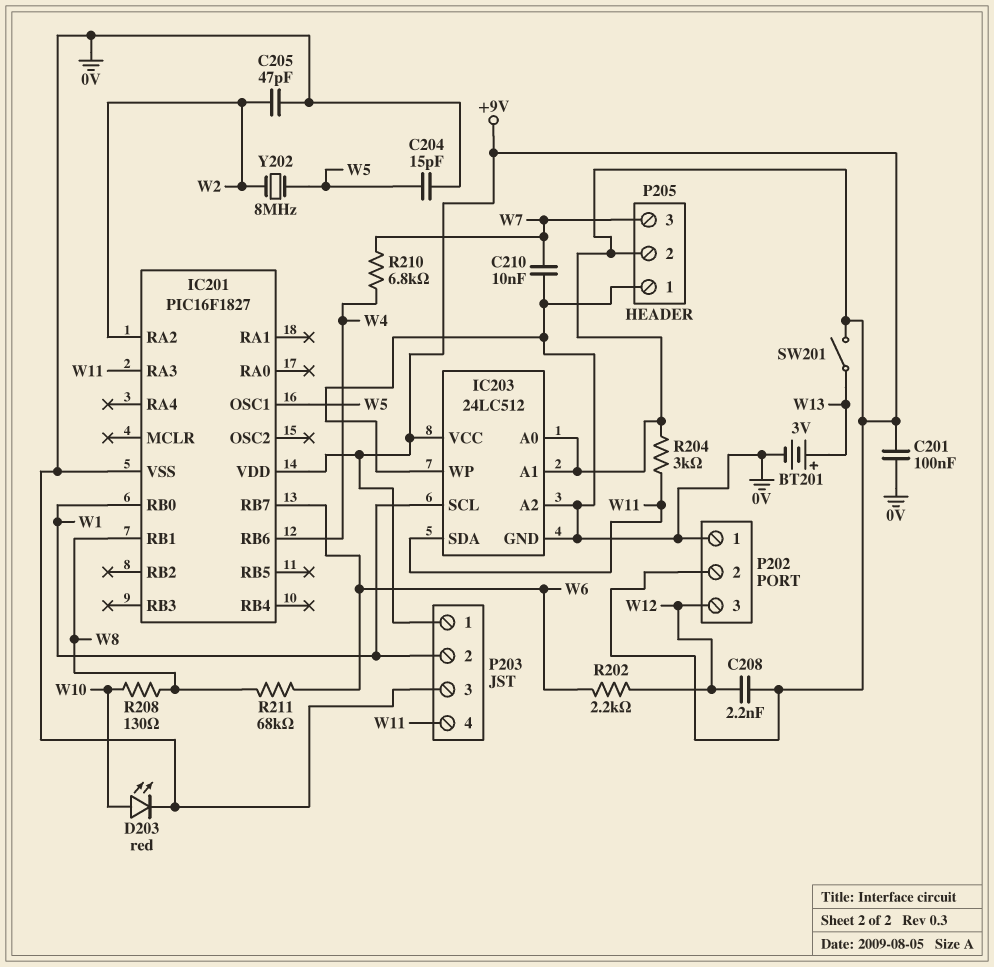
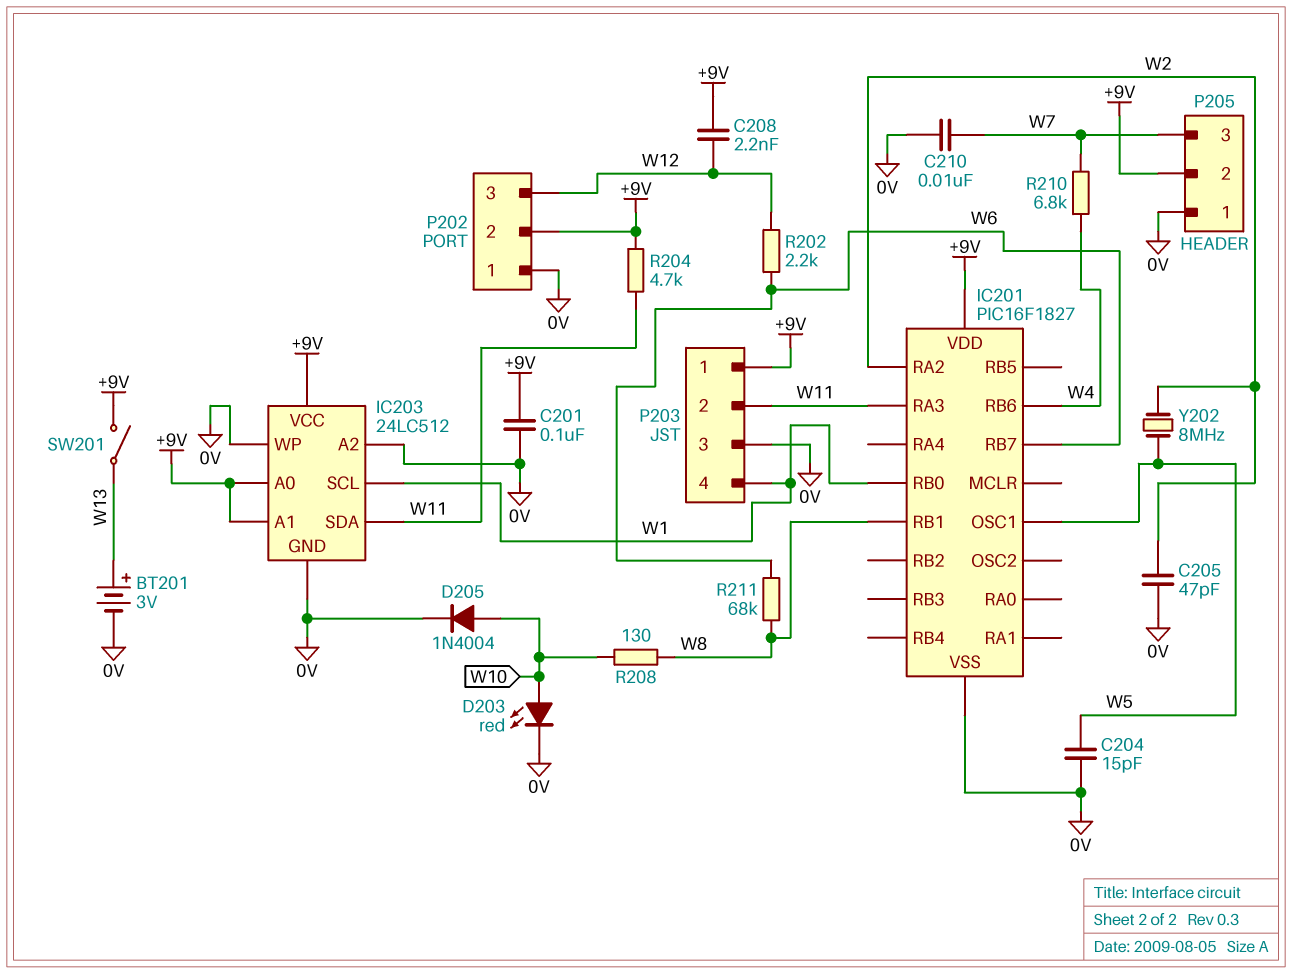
D205: none -> diode 1N4004 (A W10, K 0V)
P203 pin 2: W1 -> W11
P203 pin 4: W11 -> W1
R204: 3k (+9V, W11) -> 4.7k (+9V, W11)

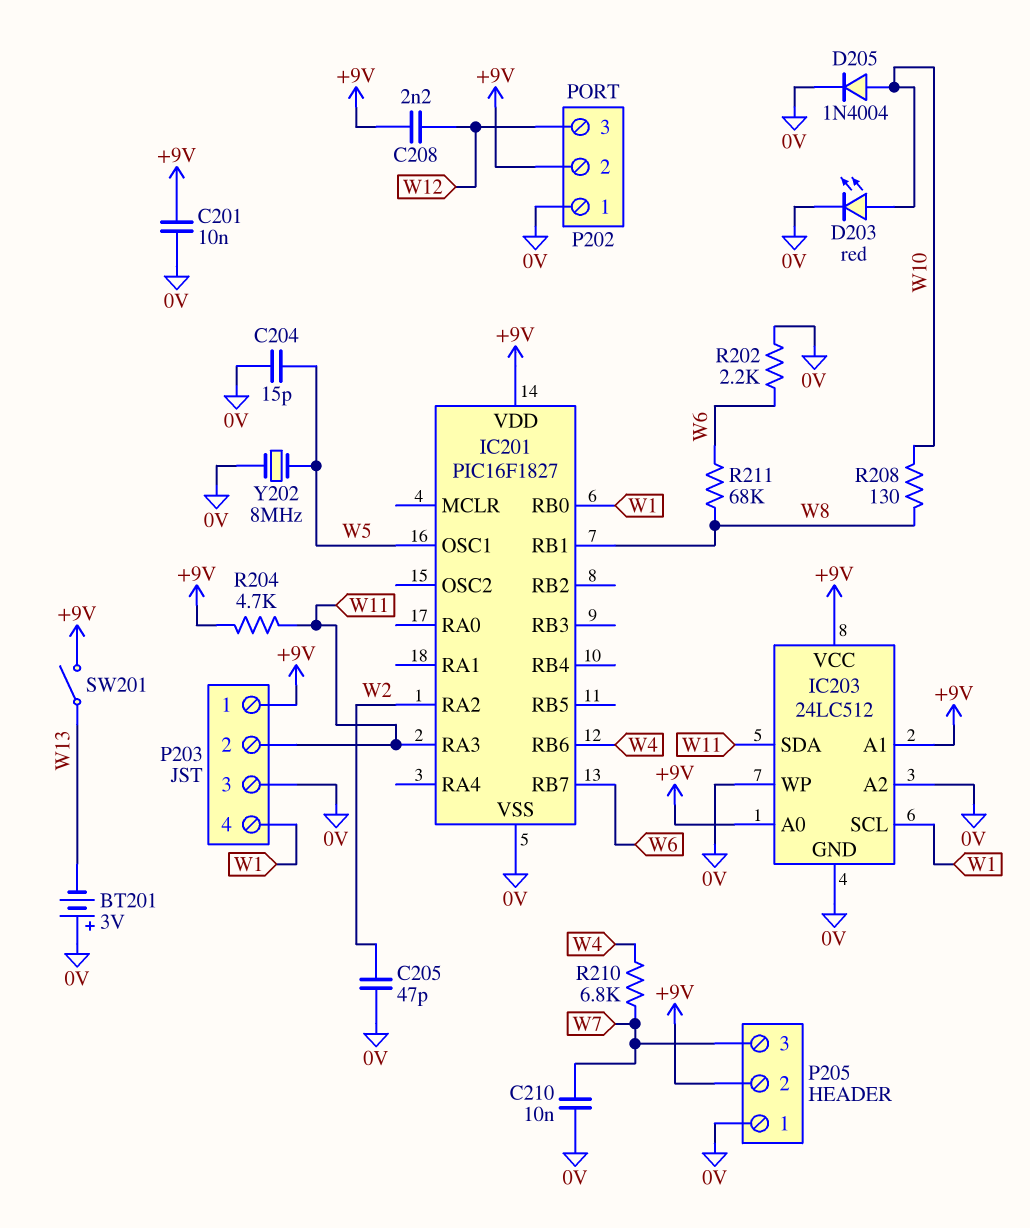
BT201: 3V (plus W13, minus 0V) -> 3V (plus 0V, minus W13)
C201: 100nF (+9V, 0V) -> 10nF (+9V, 0V)
R202: 2.2k (W6, W12) -> 2.2k (0V, W6)
Y202: 8MHz (W2, W5) -> 8MHz (0V, W5)

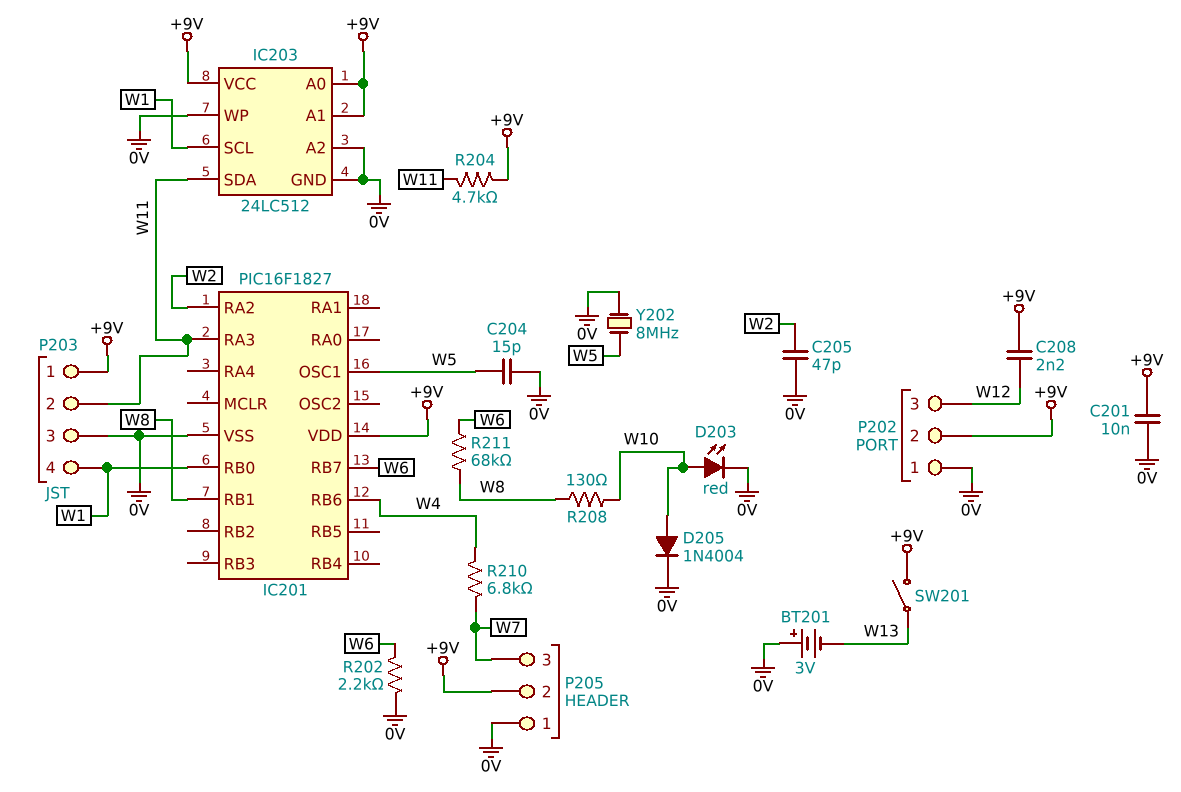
C210: 10nF (0V, W7) -> none

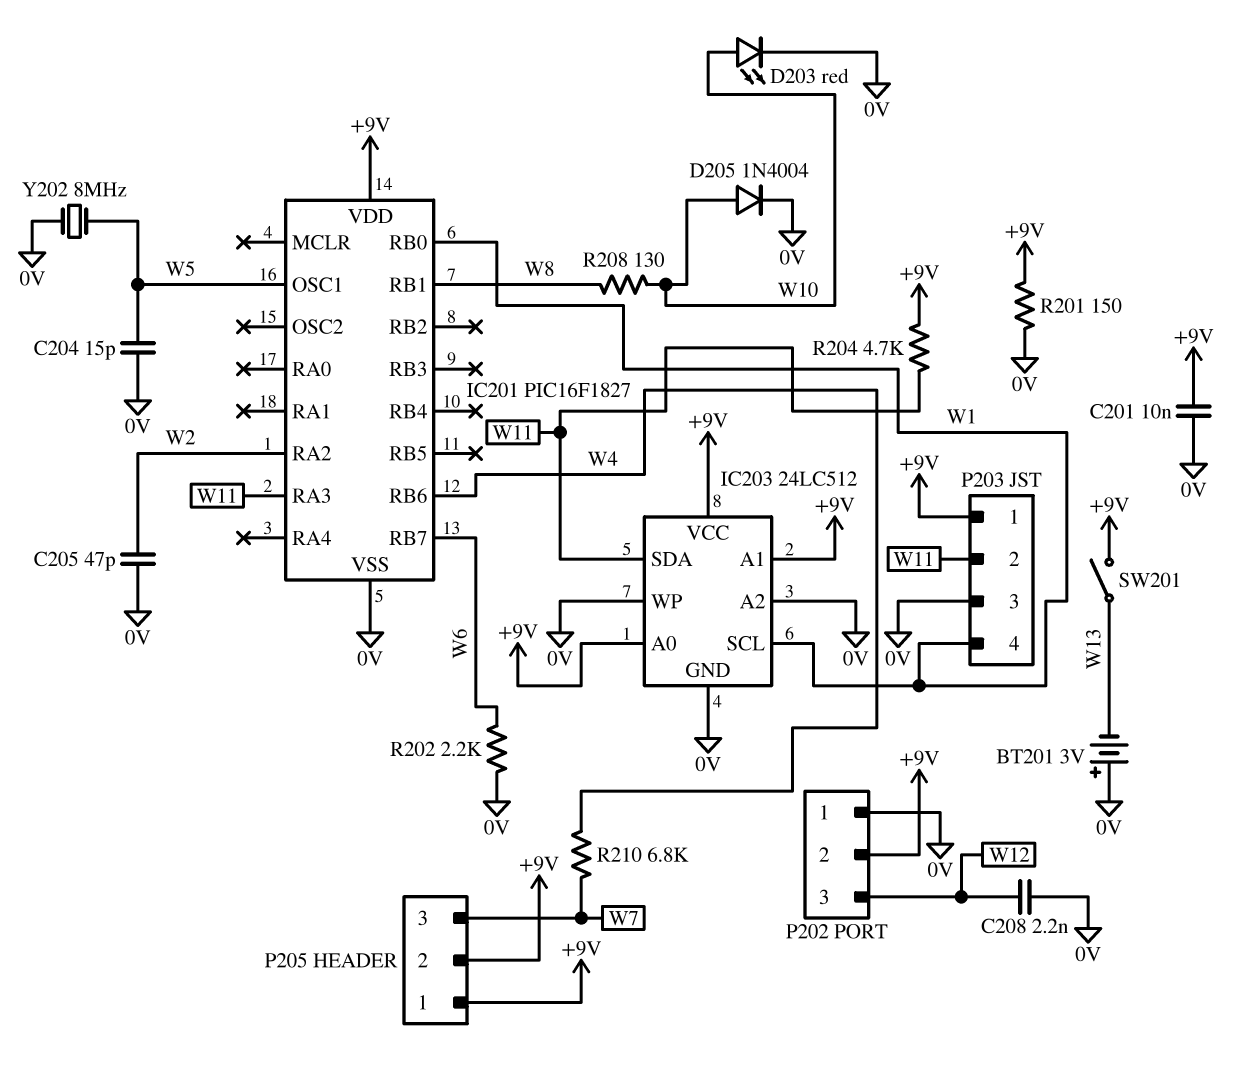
C208: 2.2nF (+9V, W12) -> 2.2nF (0V, W12)
P205 pin 1: 0V -> +9V
R201: none -> 150 (+9V, 0V)
R211: 68k (W6, W8) -> none

